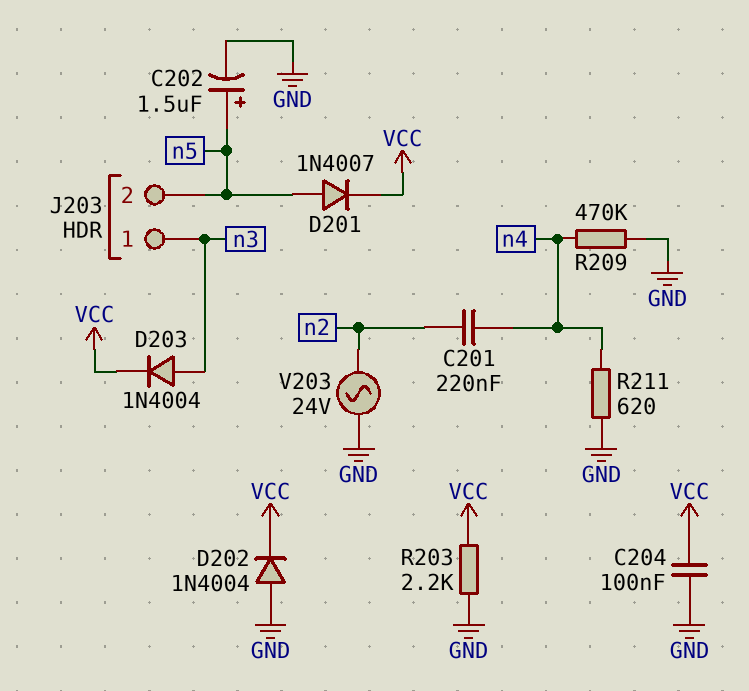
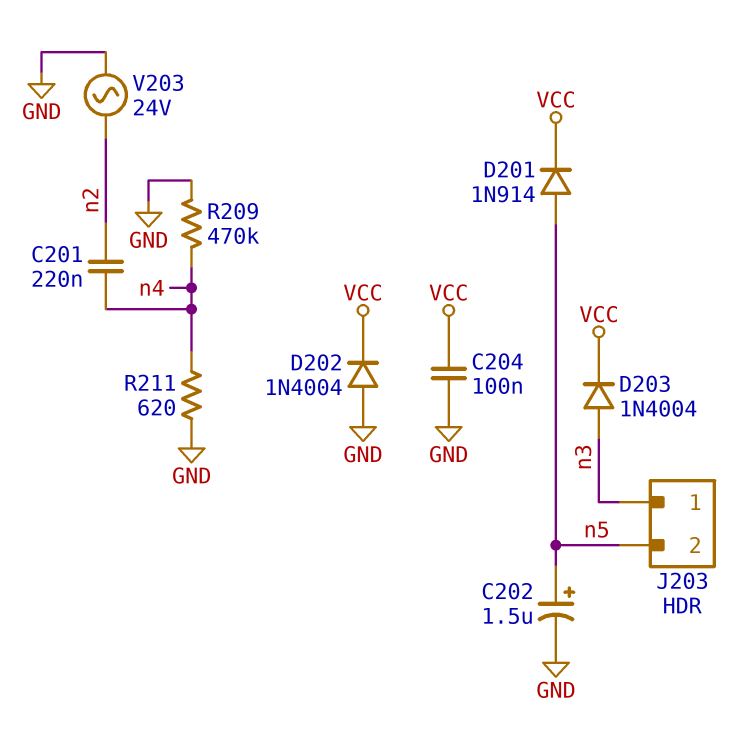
D201: diode 1N4007 (A n5, K VCC) -> diode 1N914 (A n5, K VCC)
R203: 2.2k (GND, VCC) -> none

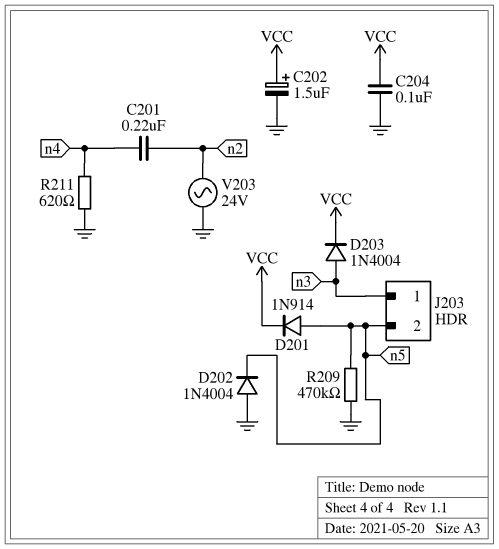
C202: 1.5uF (plus n5, minus GND) -> 1.5uF (plus VCC, minus GND)
D202: diode 1N4004 (A GND, K VCC) -> diode 1N4004 (A GND, K n5)
R209: 470k (GND, n4) -> 470k (GND, n5)

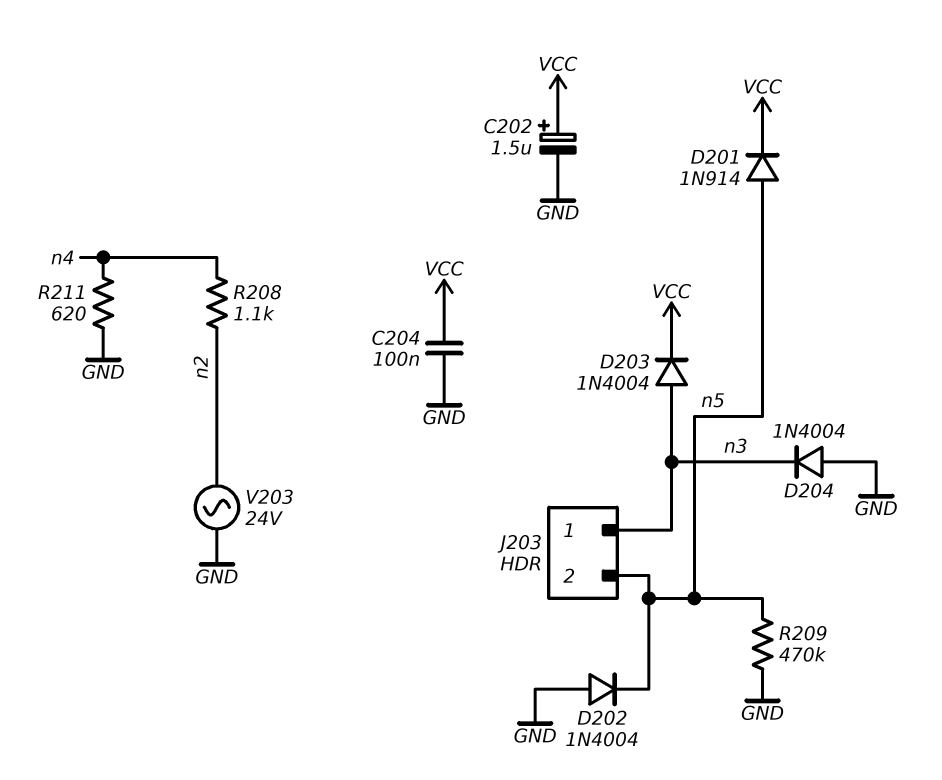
C201: 220nF (n2, n4) -> none
D204: none -> diode 1N4004 (A GND, K n3)
R208: none -> 1.1k (n2, n4)

